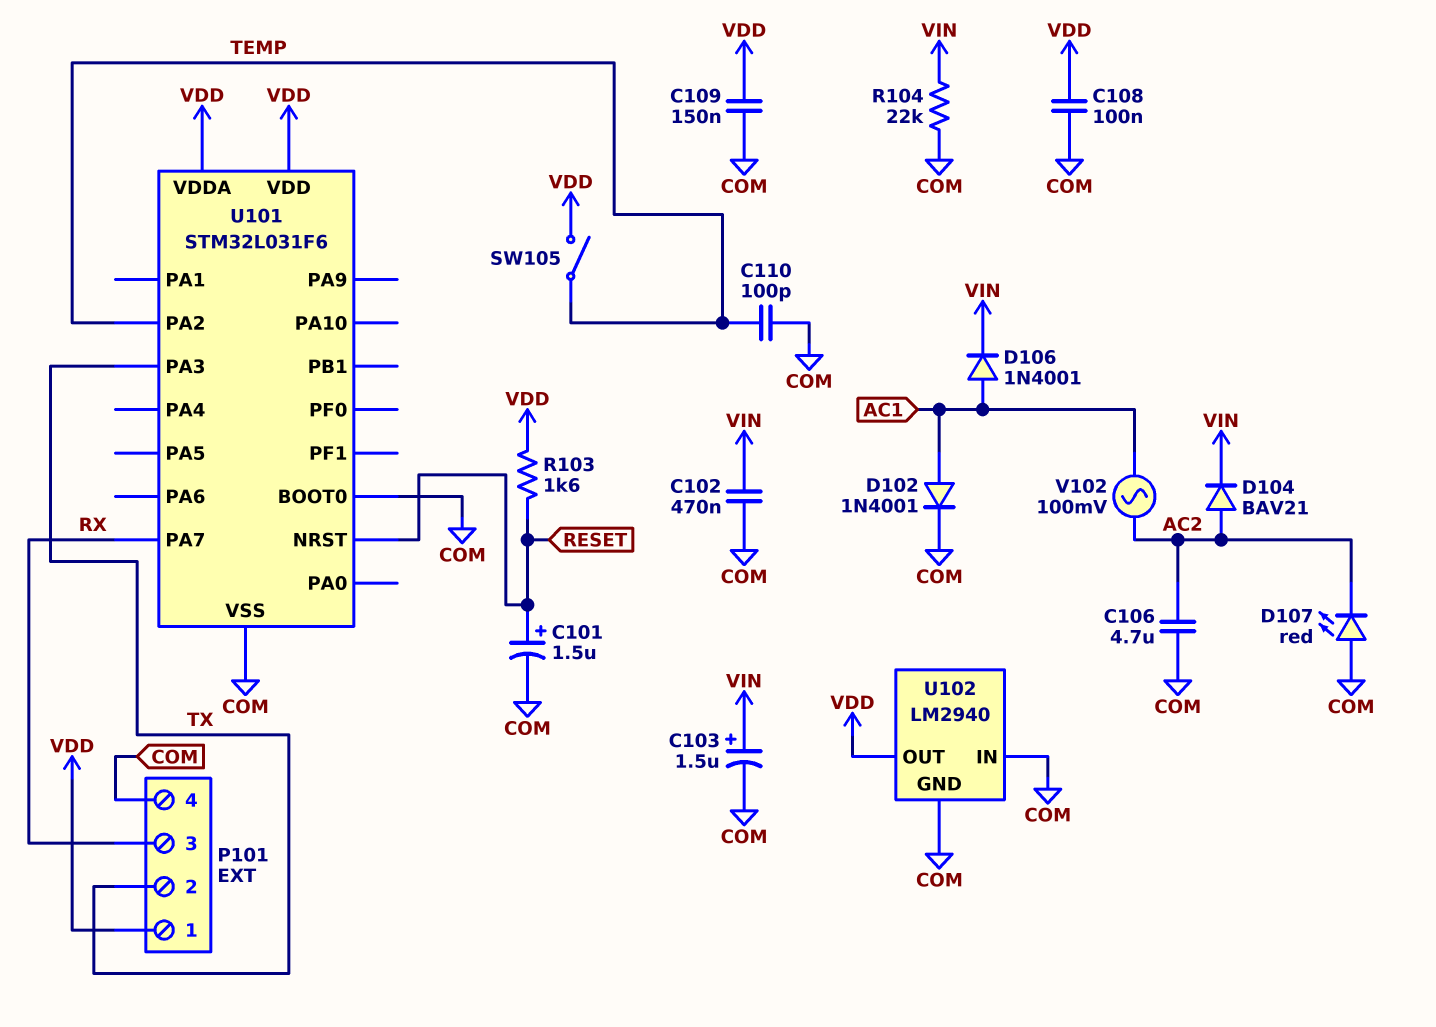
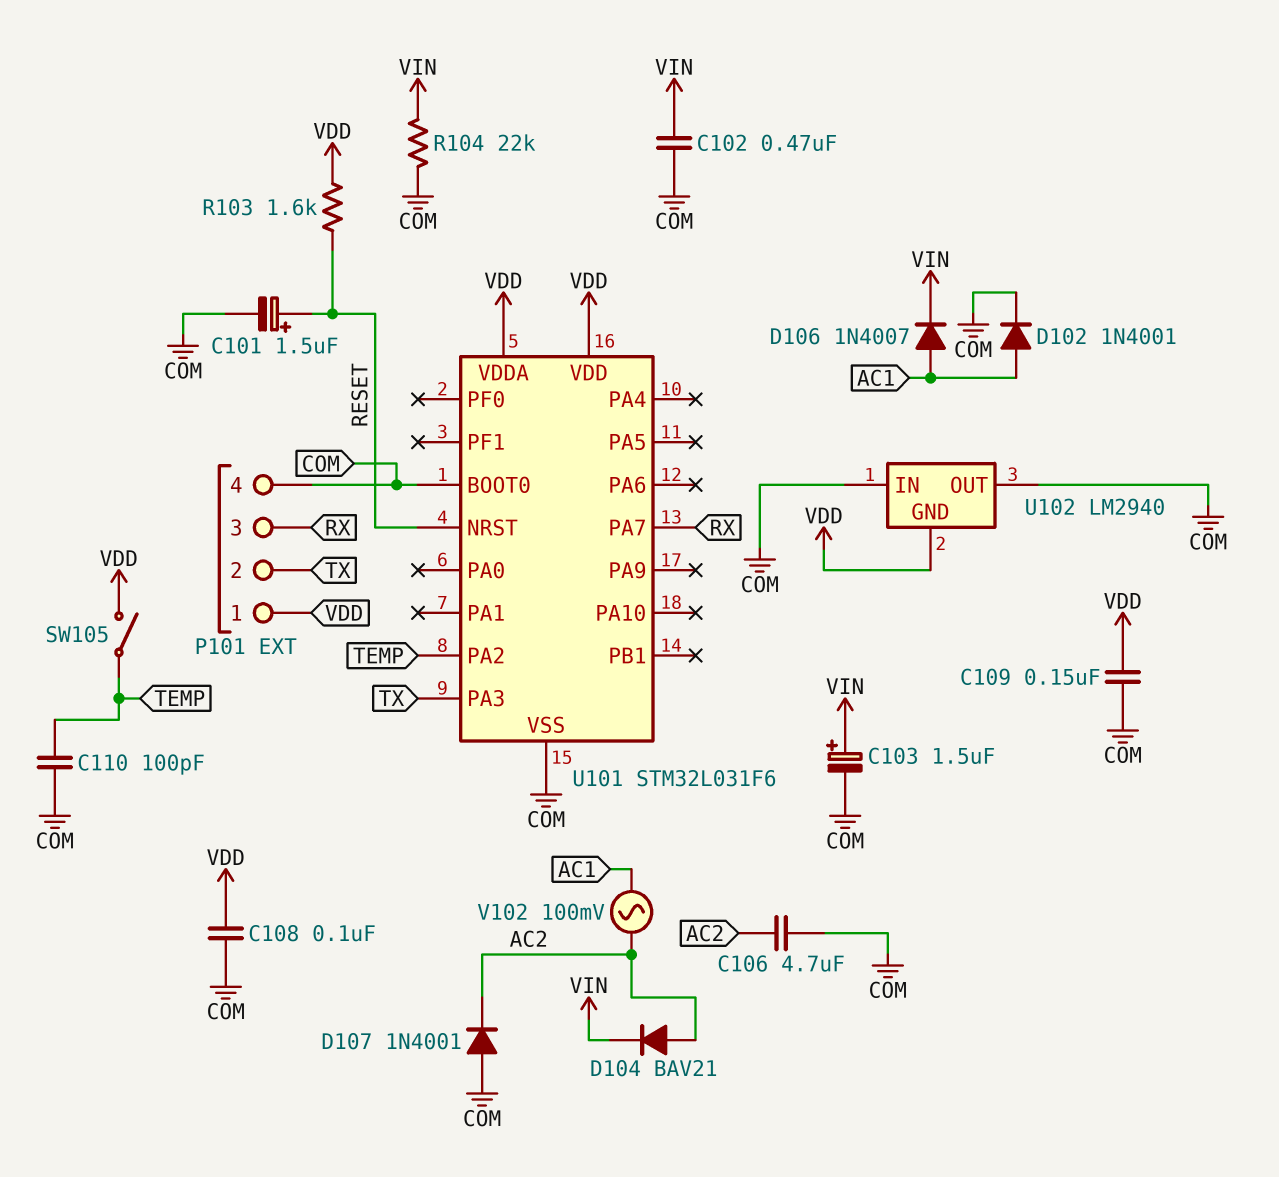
D106: diode 1N4001 (A AC1, K VIN) -> diode 1N4007 (A AC1, K VIN)
D107: LED red (A COM, K AC2) -> diode 1N4001 (A COM, K AC2)
U102 pin GND: COM -> VDD
U102 pin OUT: VDD -> COM

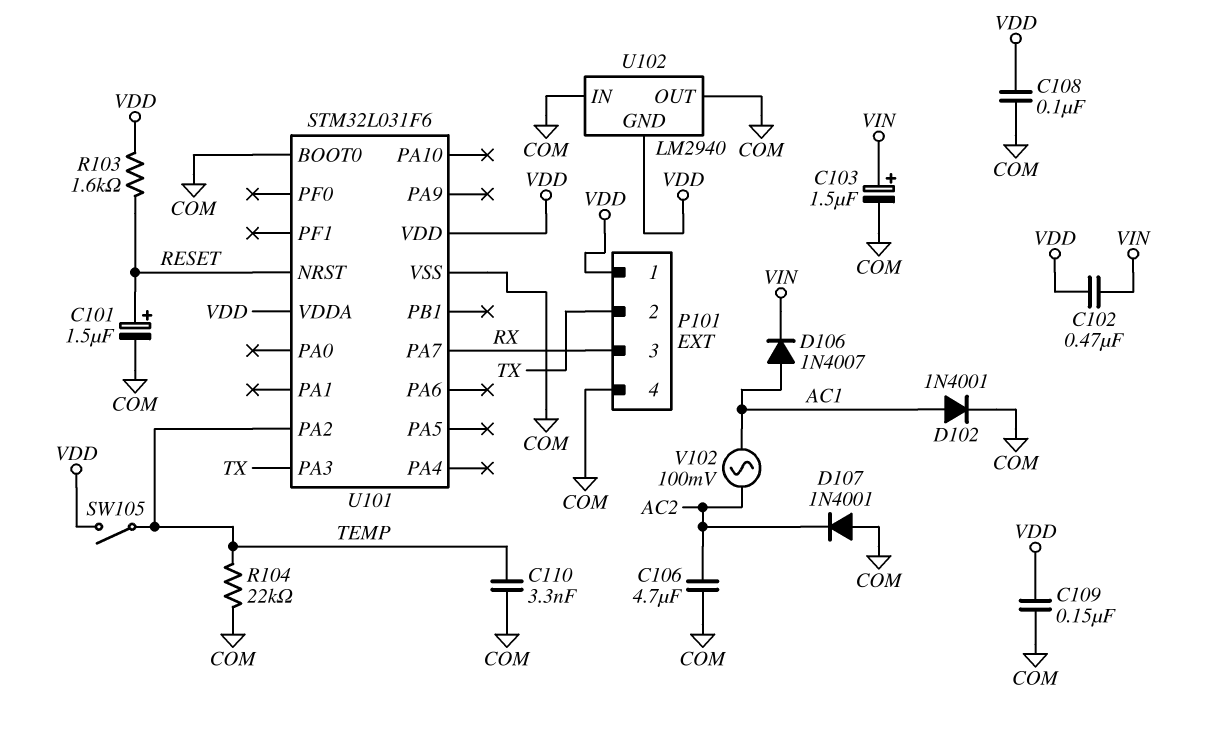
C102: 470nF (COM, VIN) -> 470nF (VDD, VIN)
C110: 100pF (COM, TEMP) -> 3.3nF (COM, TEMP)
D104: diode BAV21 (A AC2, K VIN) -> none
R104: 22k (COM, VIN) -> 22k (COM, TEMP)

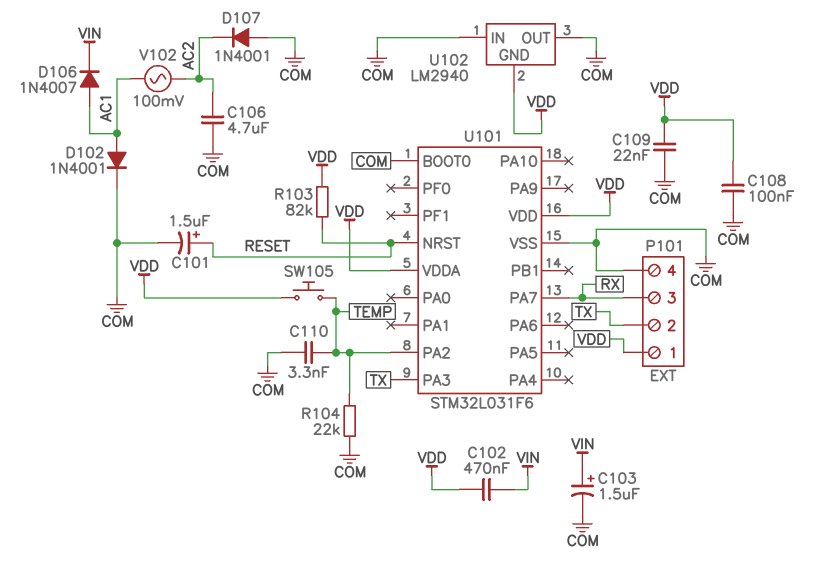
C109: 150nF (COM, VDD) -> 22nF (COM, VDD)
R103: 1.6k (RESET, VDD) -> 82k (RESET, VDD)
SW105: switch (TEMP, VDD) -> button (TEMP, VDD)

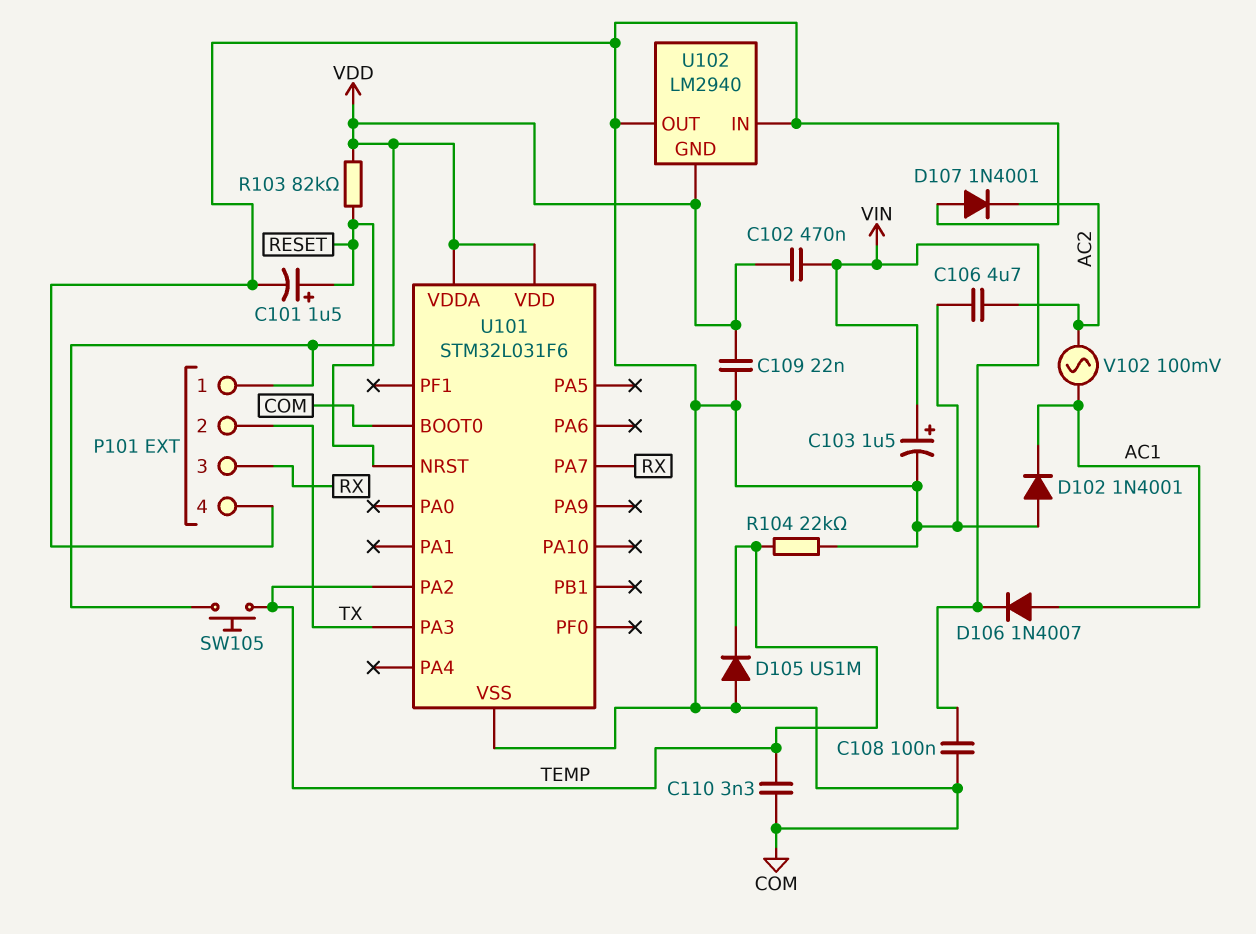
C108: 100nF (COM, VDD) -> 100nF (COM, VIN)
D102: diode 1N4001 (A AC1, K COM) -> diode 1N4001 (A COM, K AC1)
D105: none -> diode US1M (A COM, K TEMP)

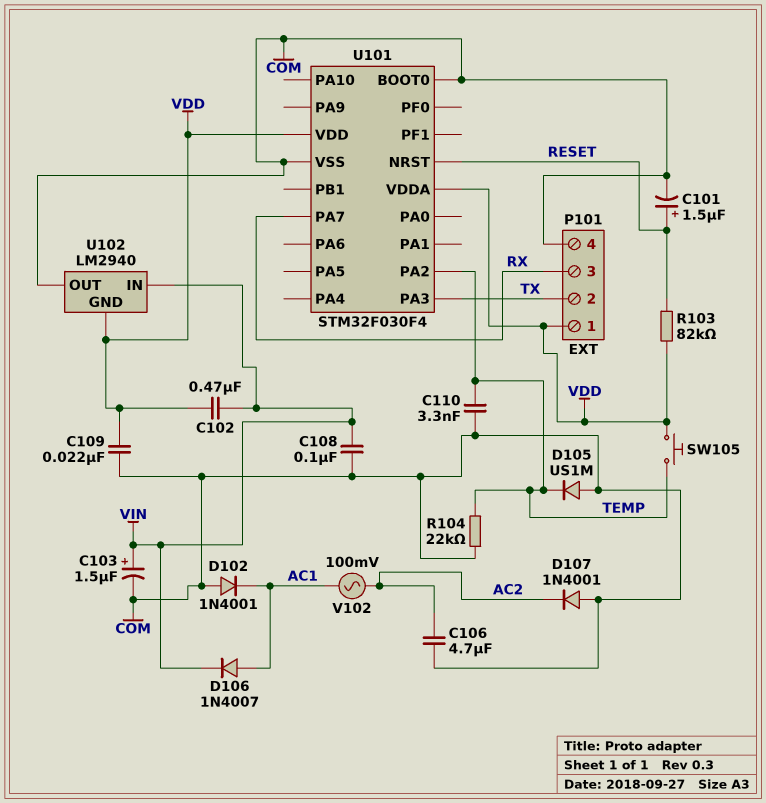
U101: STM32L031F6 -> STM32F030F4
U102 pin IN: COM -> VIN

